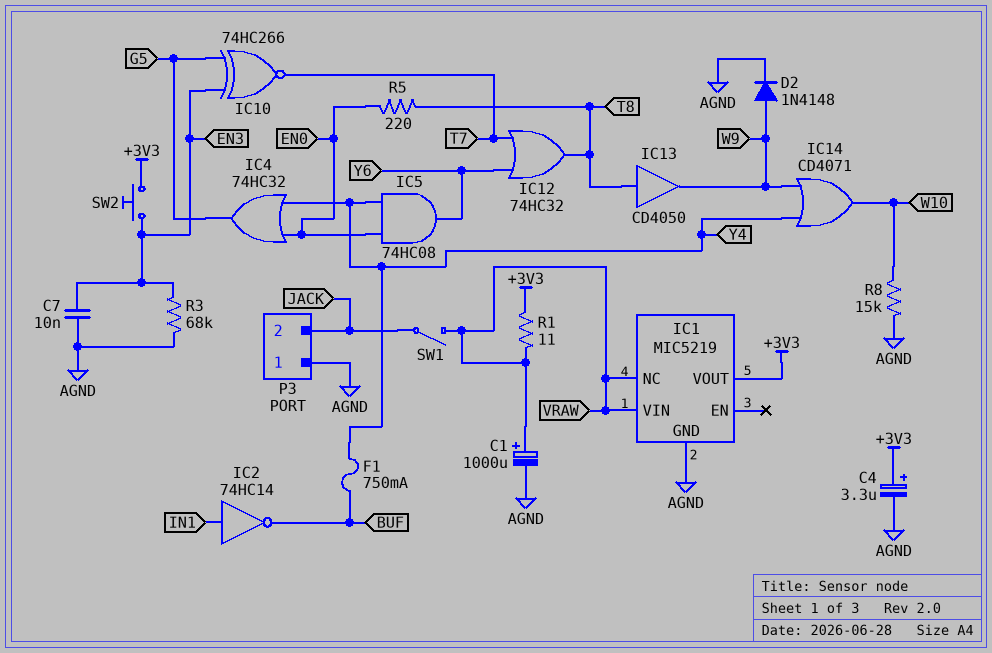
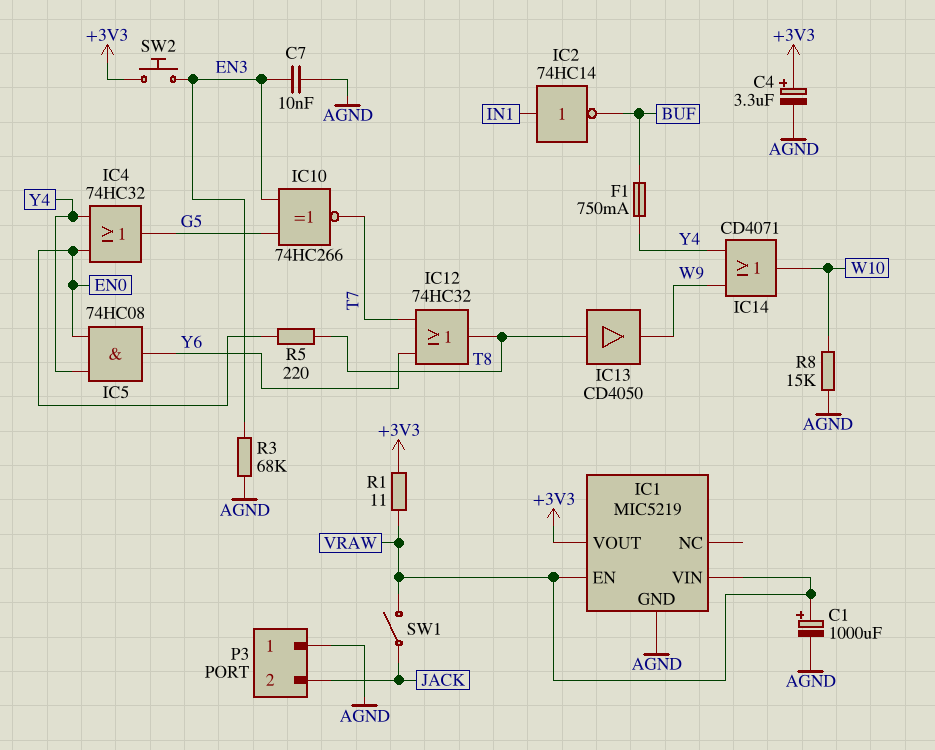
D2: diode 1N4148 (A W9, K AGND) -> none
IC1 pin EN: none -> VRAW
IC1 pin NC: VRAW -> none

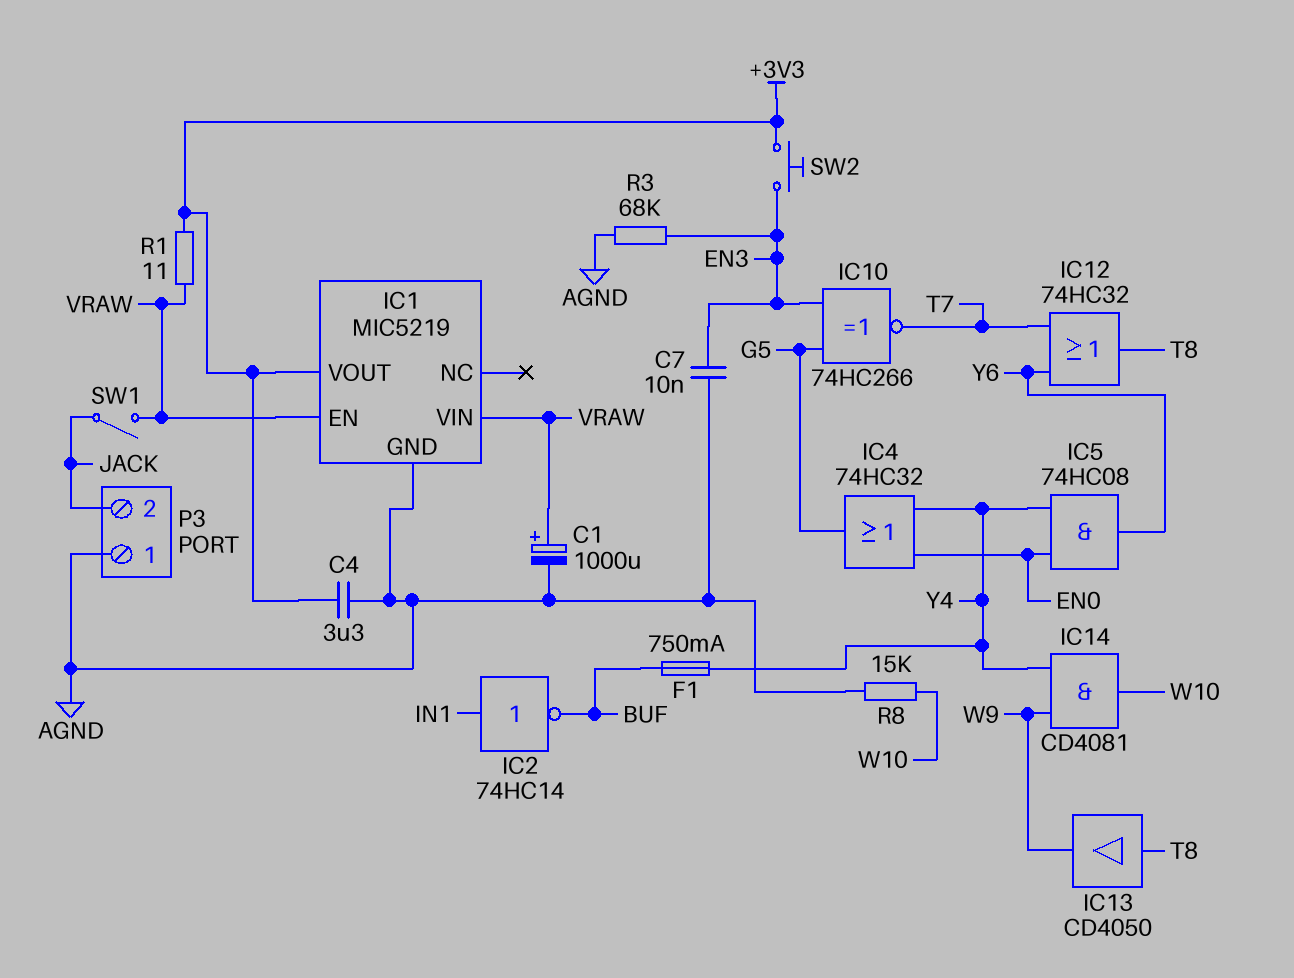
C4: 3.3uF (plus +3V3, minus AGND) -> 3.3uF (+3V3, AGND)
IC14: OR CD4071 (in W9, in Y4, out W10) -> AND CD4081 (in W9, in Y4, out W10)
R5: 220 (EN0, T8) -> none

